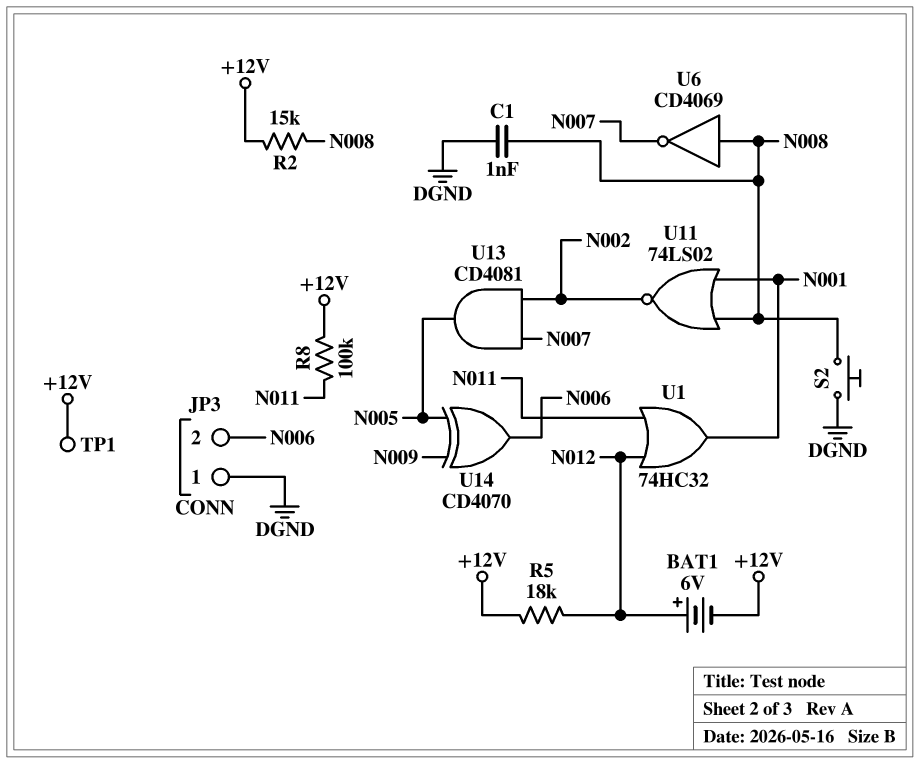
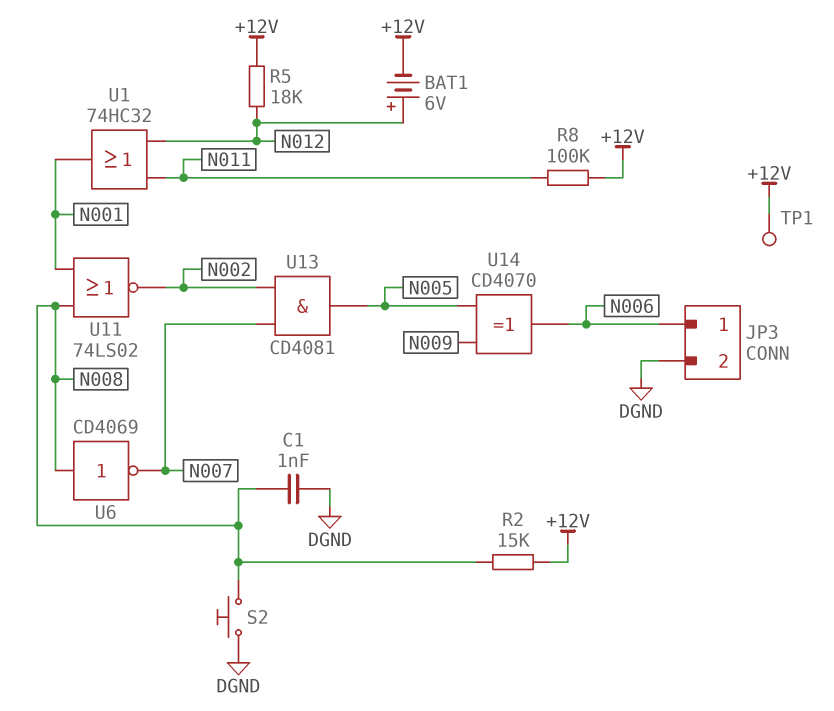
JP3 pin 1: DGND -> N006
JP3 pin 2: N006 -> DGND

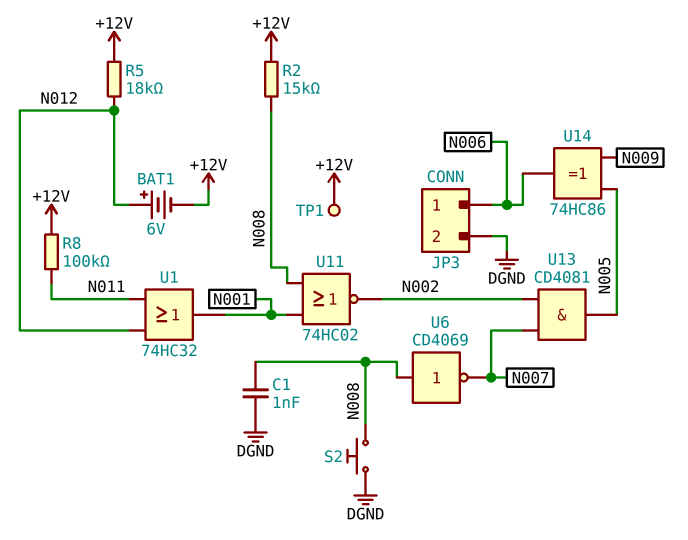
U11: NOR 74LS02 (in N001, in N008, out N002) -> NOR 74HC02 (in N001, in N008, out N002)
U14: XOR CD4070 (in N005, in N009, out N006) -> XOR 74HC86 (in N005, in N009, out N006)

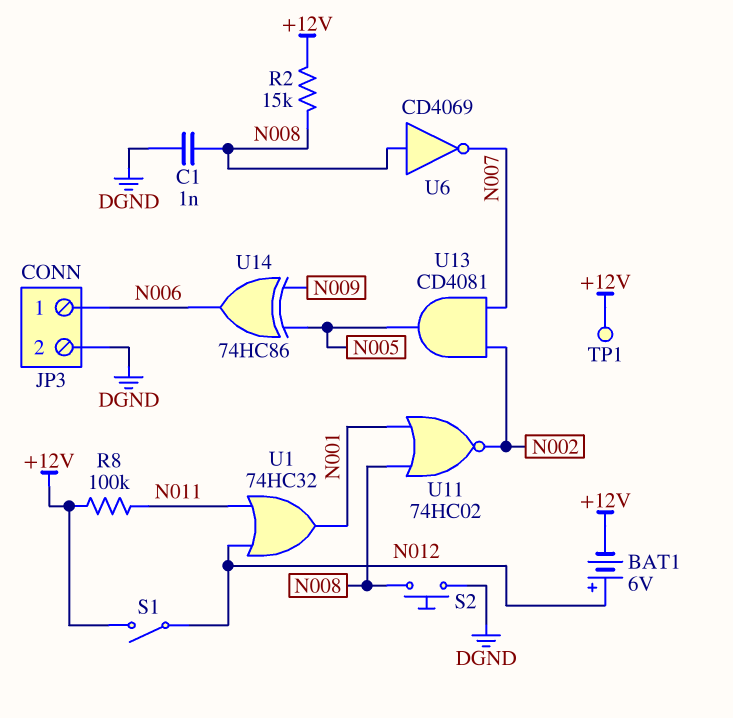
R5: 18k (+12V, N012) -> none
S1: none -> switch (+12V, N012)

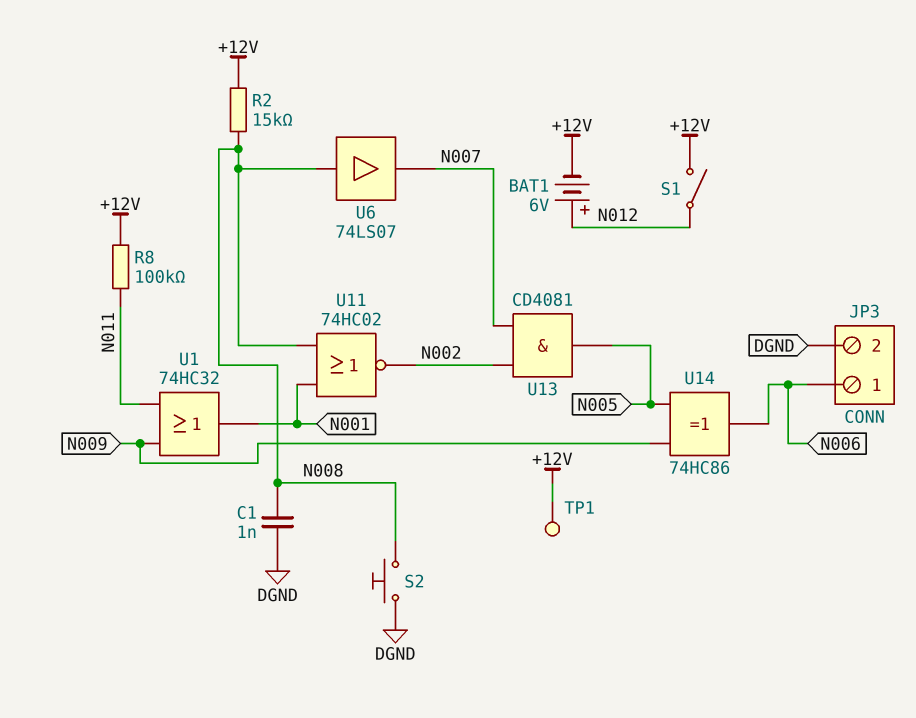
U1: OR 74HC32 (in N011, in N012, out N001) -> OR 74HC32 (in N009, in N011, out N001)
U6: NOT CD4069 (in N008, out N007) -> buffer 74LS07 (in N008, out N007)

